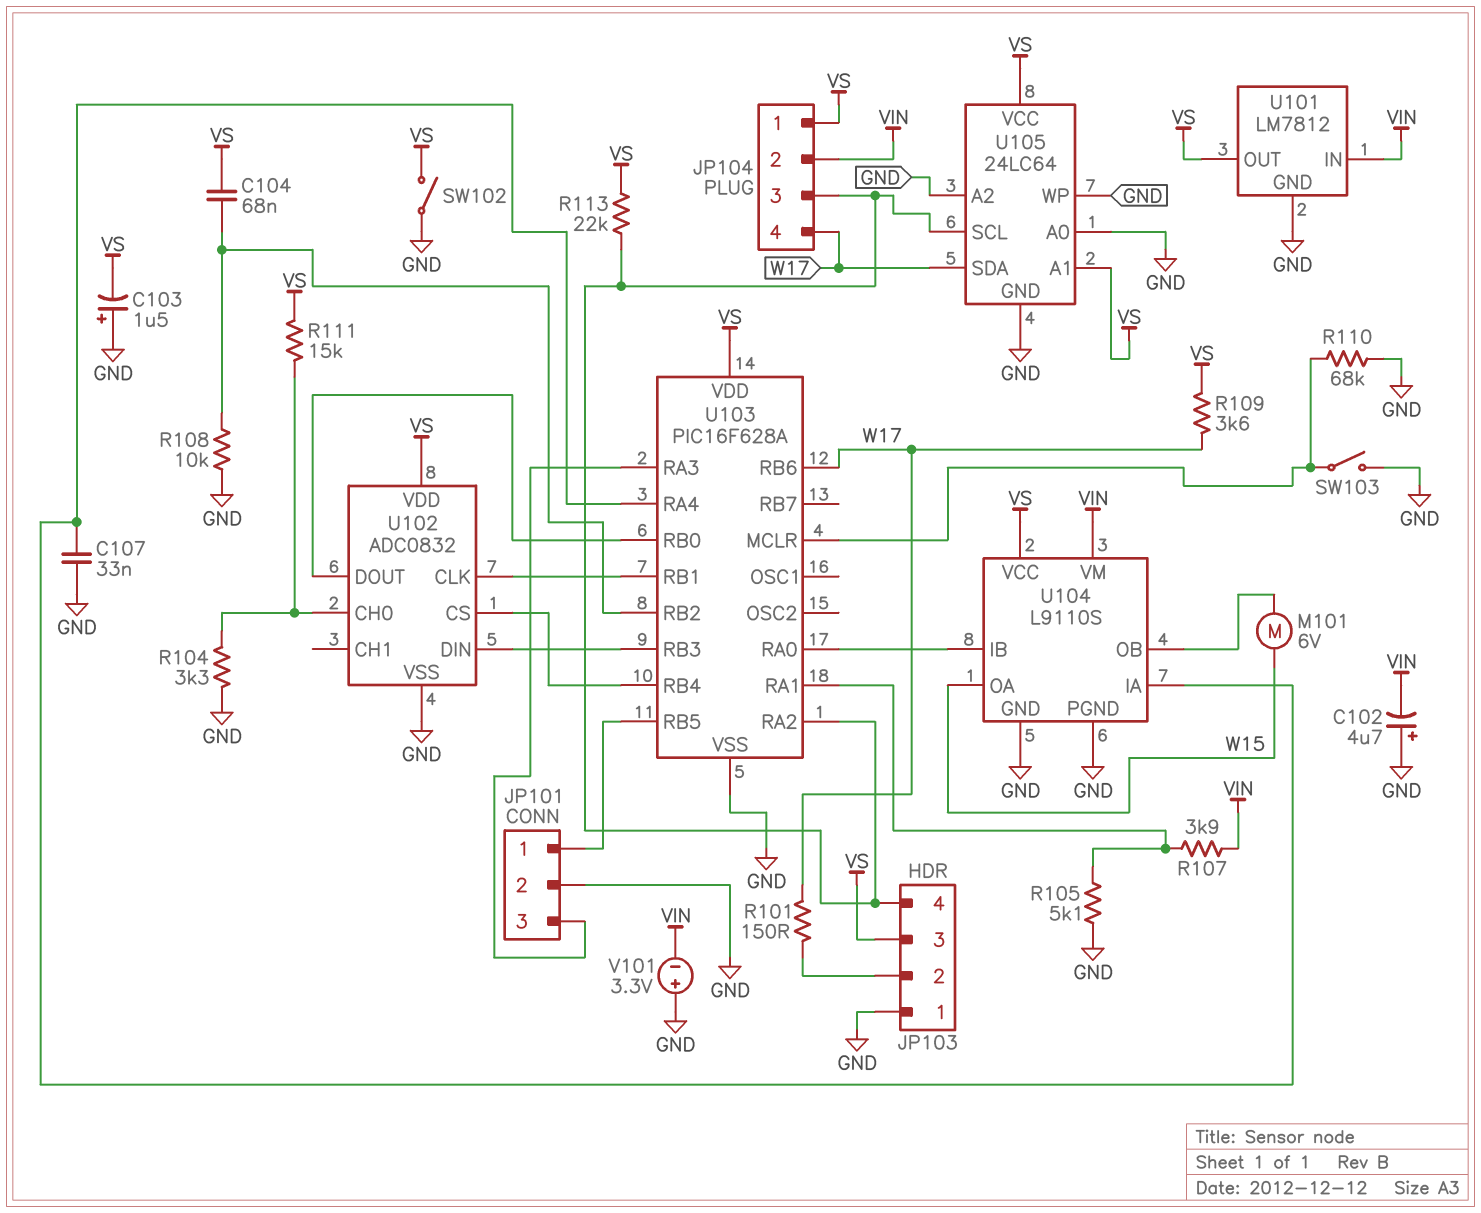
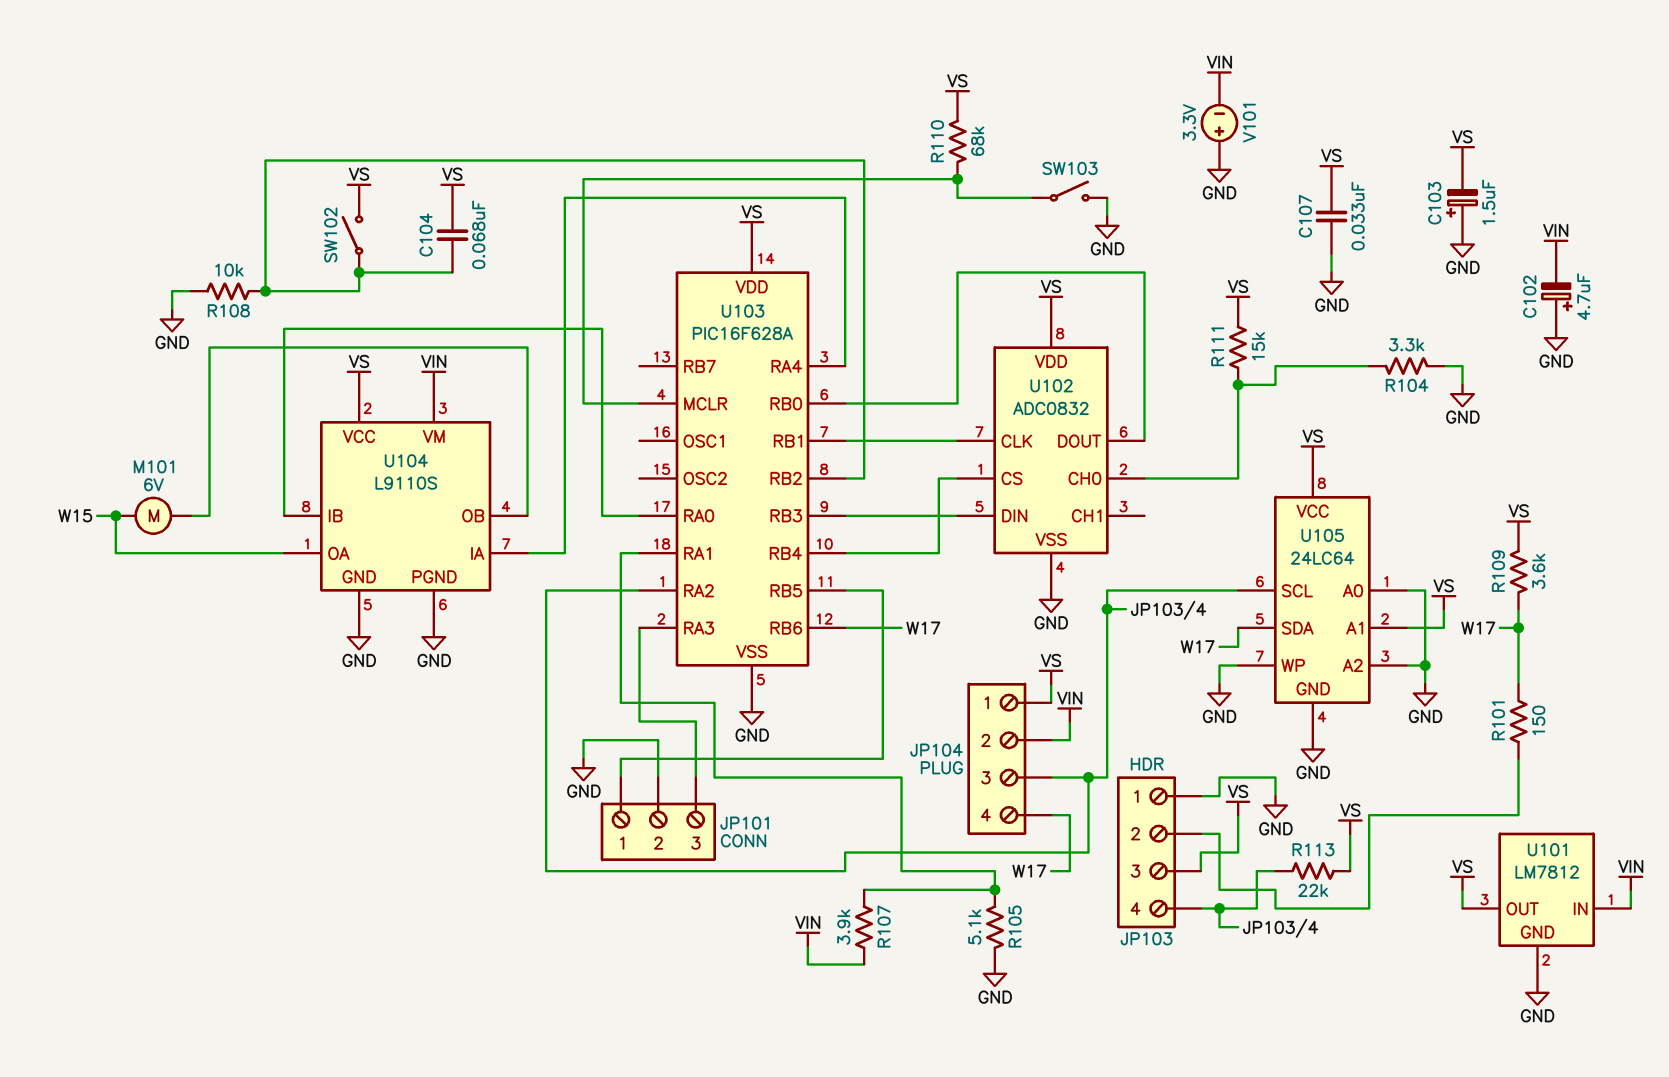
C107: 33nF (GND, U103/RA4) -> 33nF (GND, VS)
R110: 68k (GND, U103/MCLR) -> 68k (U103/MCLR, VS)
SW102: switch (GND, VS) -> switch (U103/RB2, VS)

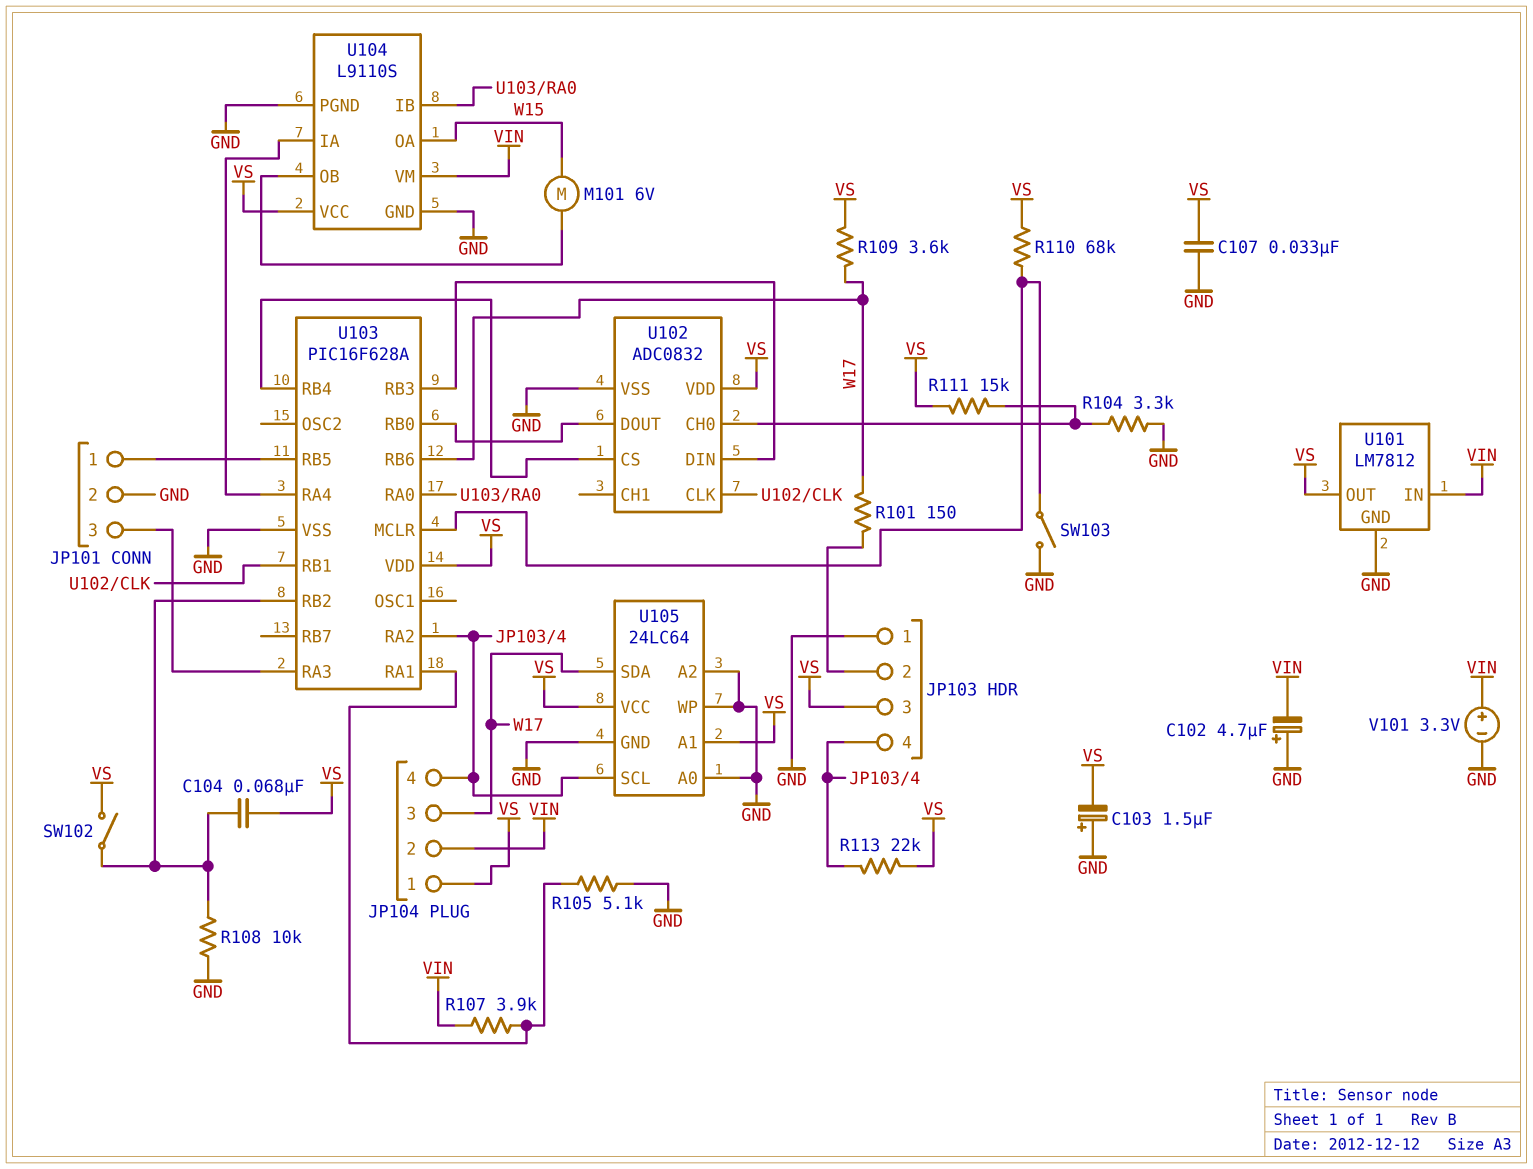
JP104 pin 3: JP103/4 -> W17
JP104 pin 4: W17 -> JP103/4
V101: 3.3V (plus GND, minus VIN) -> 3.3V (plus VIN, minus GND)

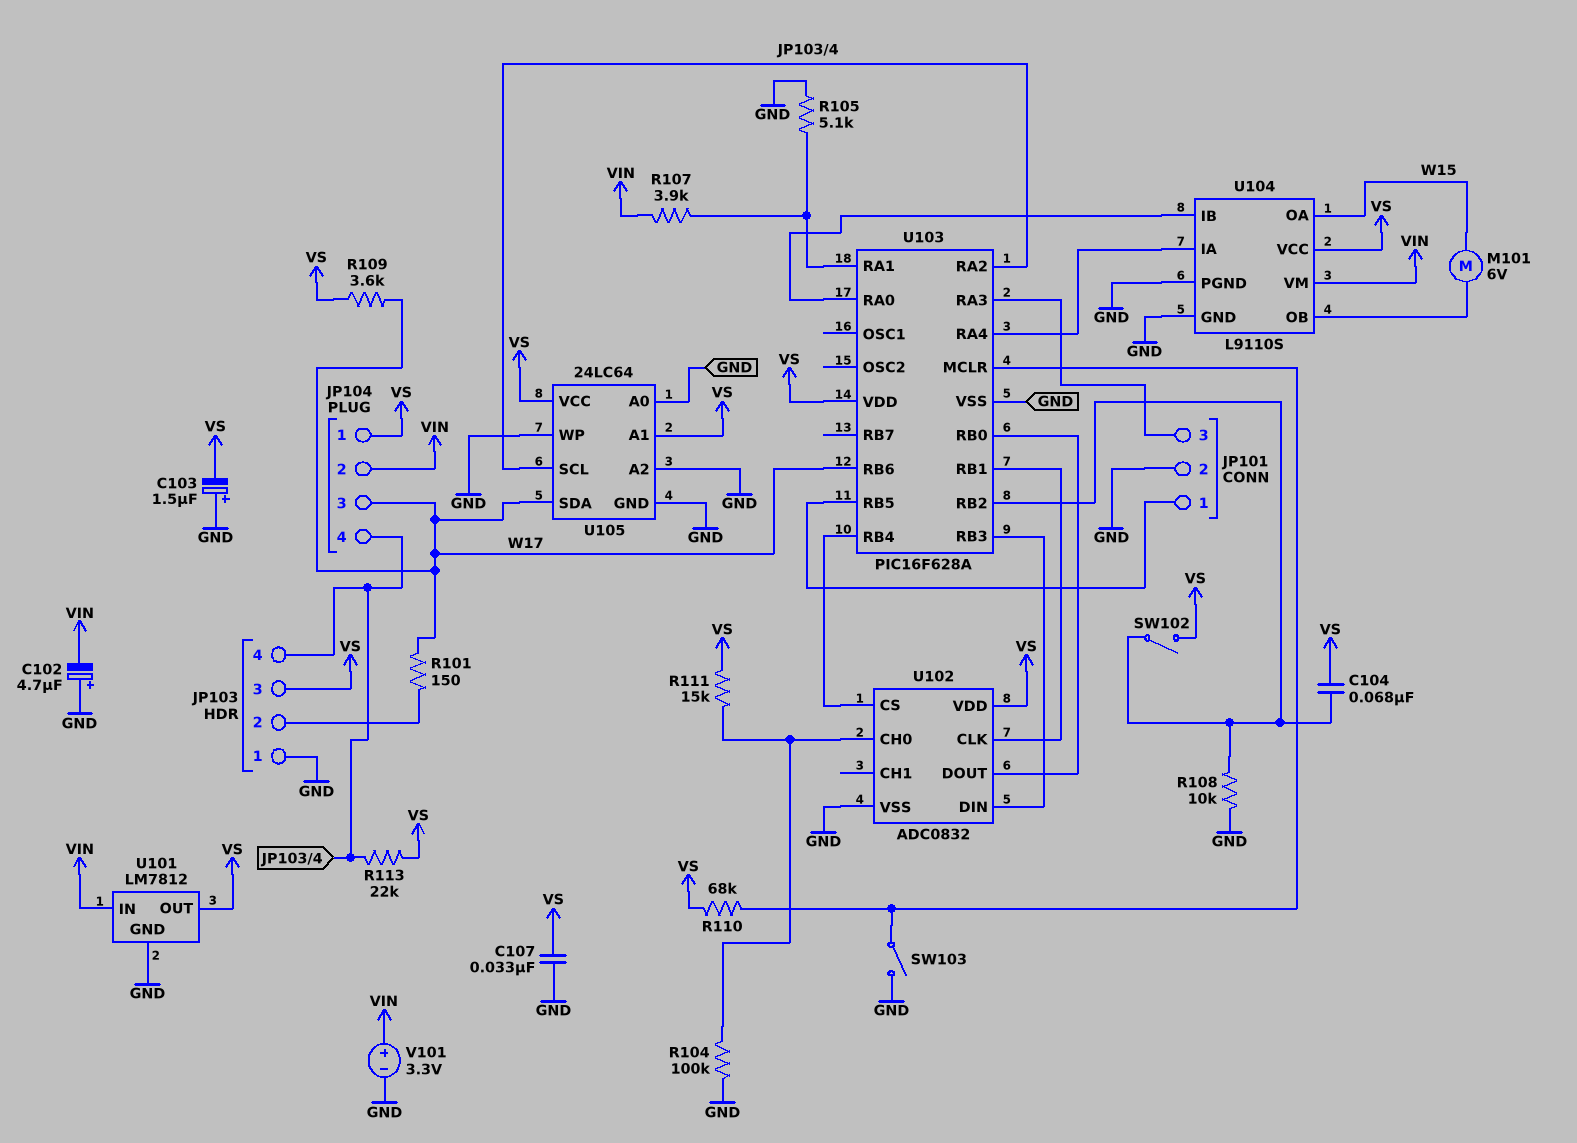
R104: 3.3k (GND, U102/CH0) -> 100k (GND, U102/CH0)

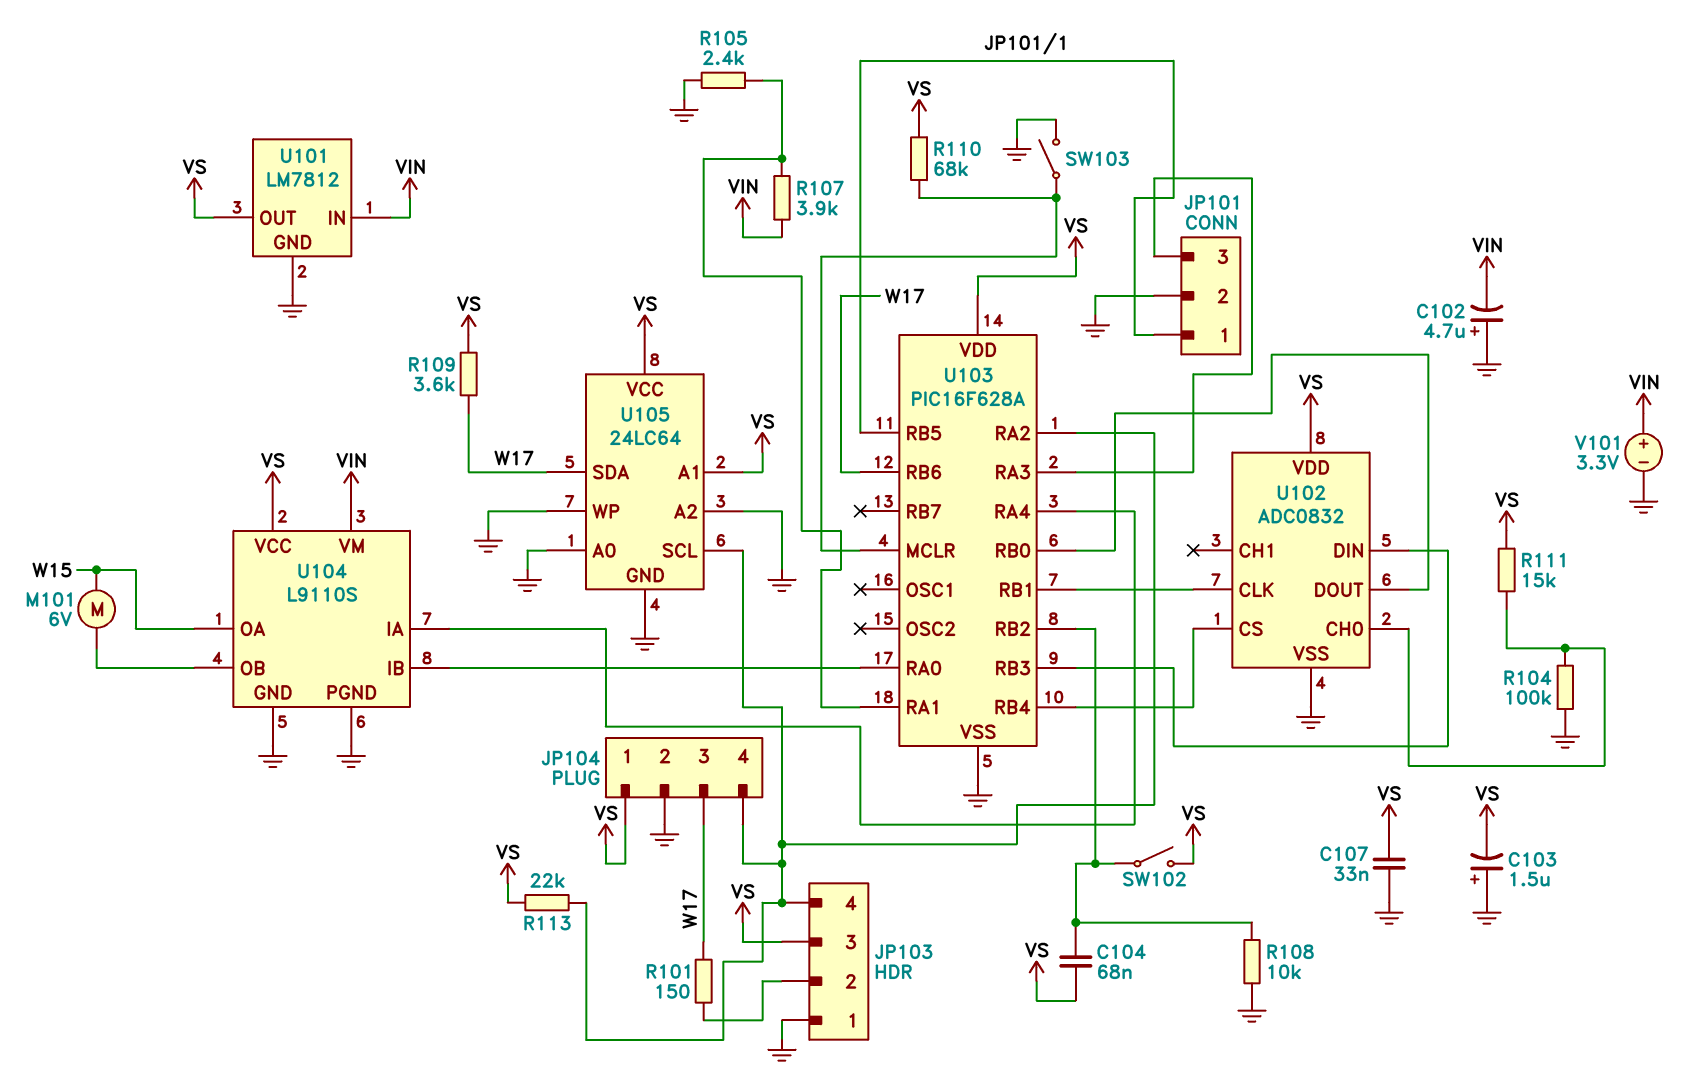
JP104 pin 2: VIN -> GND
R105: 5.1k (GND, U103/RA1) -> 2.4k (GND, U103/RA1)

